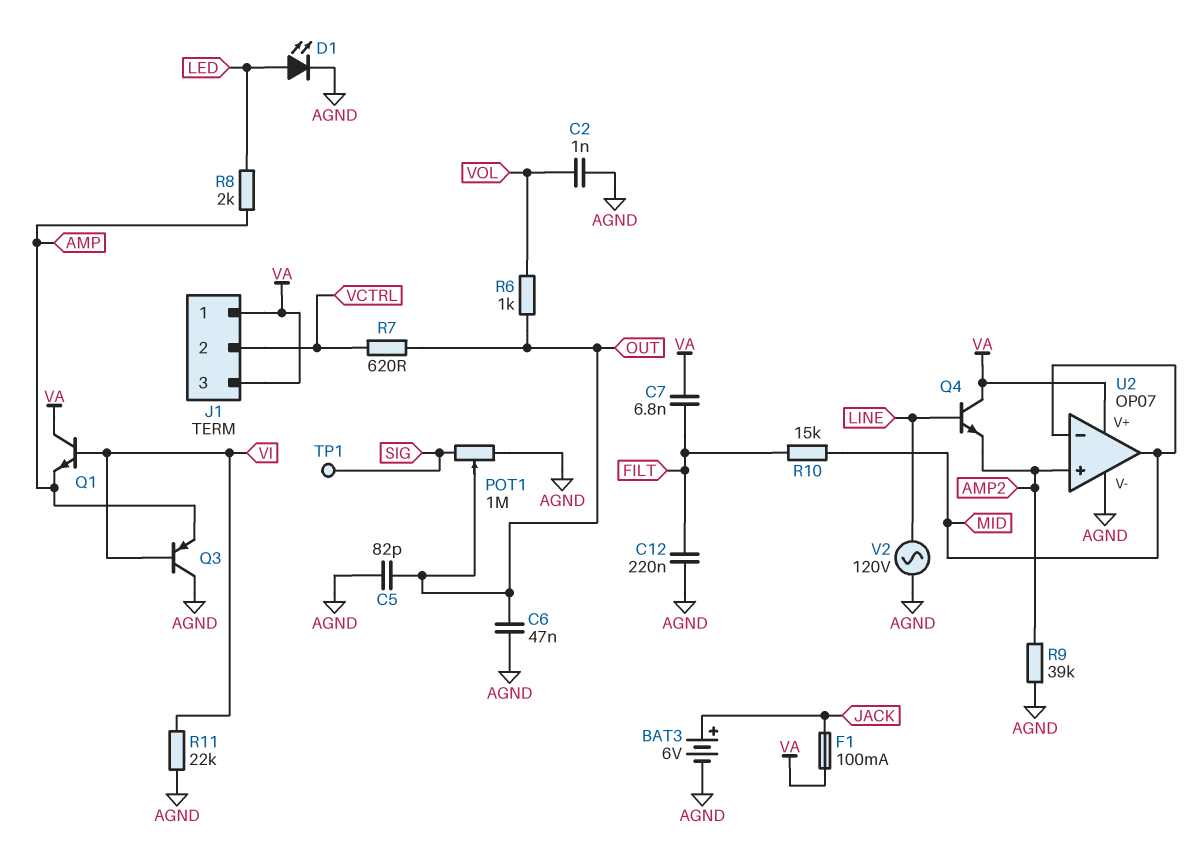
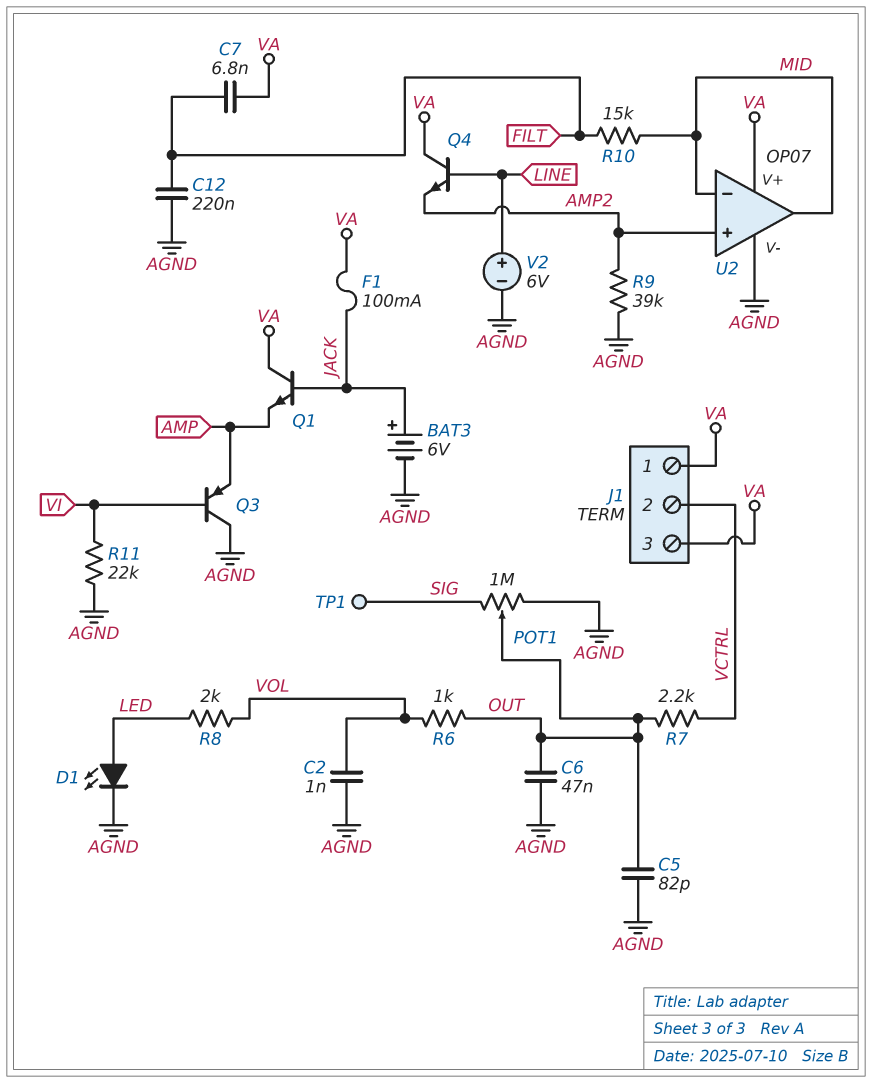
Q1: NPN (B VI, C VA, E AMP) -> NPN (B JACK, C VA, E AMP)
R7: 620 (OUT, VCTRL) -> 2.2k (OUT, VCTRL)
R8: 2k (AMP, LED) -> 2k (LED, VOL)
V2: AC 120V (AGND, LINE) -> 6V (plus LINE, minus AGND)

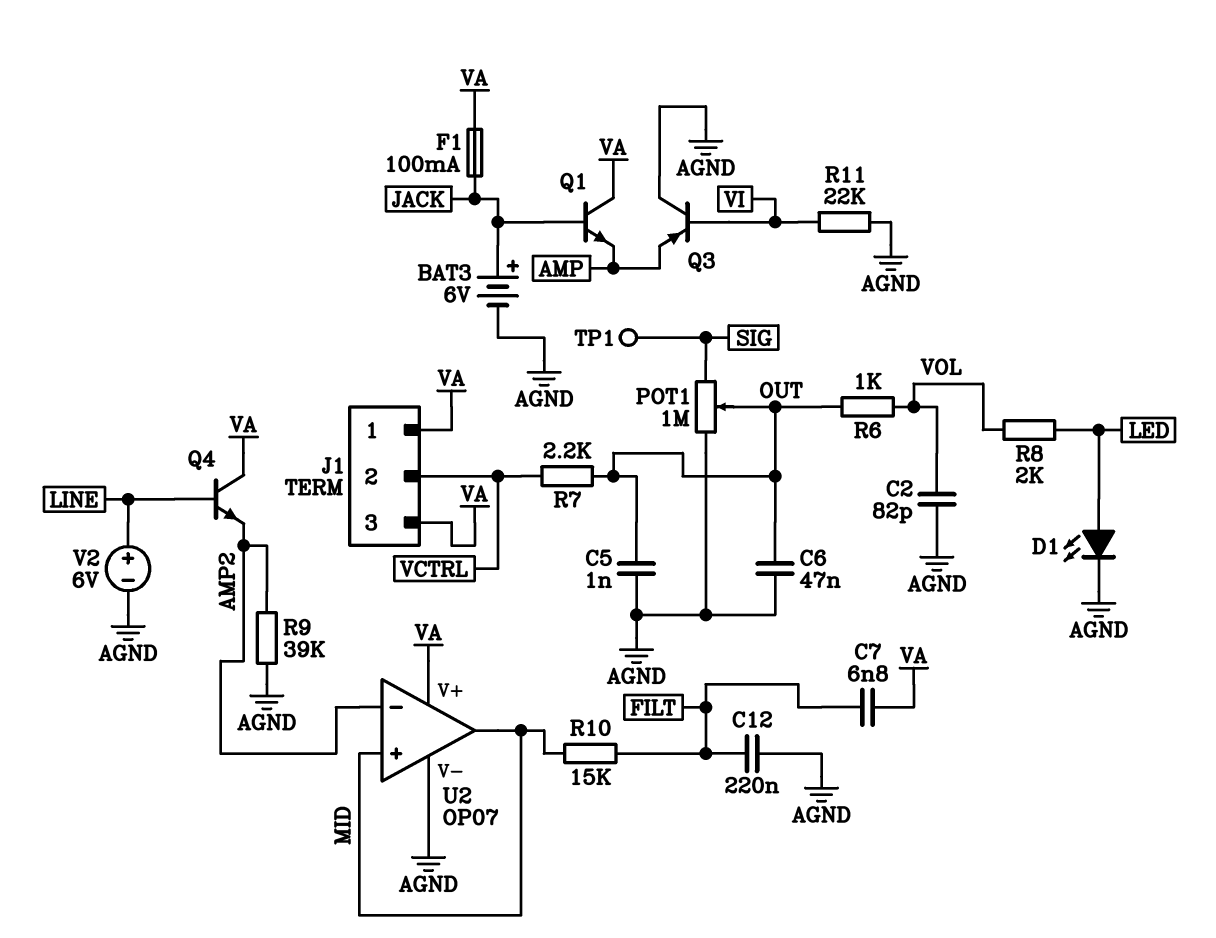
C2: 1nF (AGND, VOL) -> 82pF (AGND, VOL)
C5: 82pF (AGND, OUT) -> 1nF (AGND, OUT)
U2 pin in+: AMP2 -> MID
U2 pin in-: MID -> AMP2

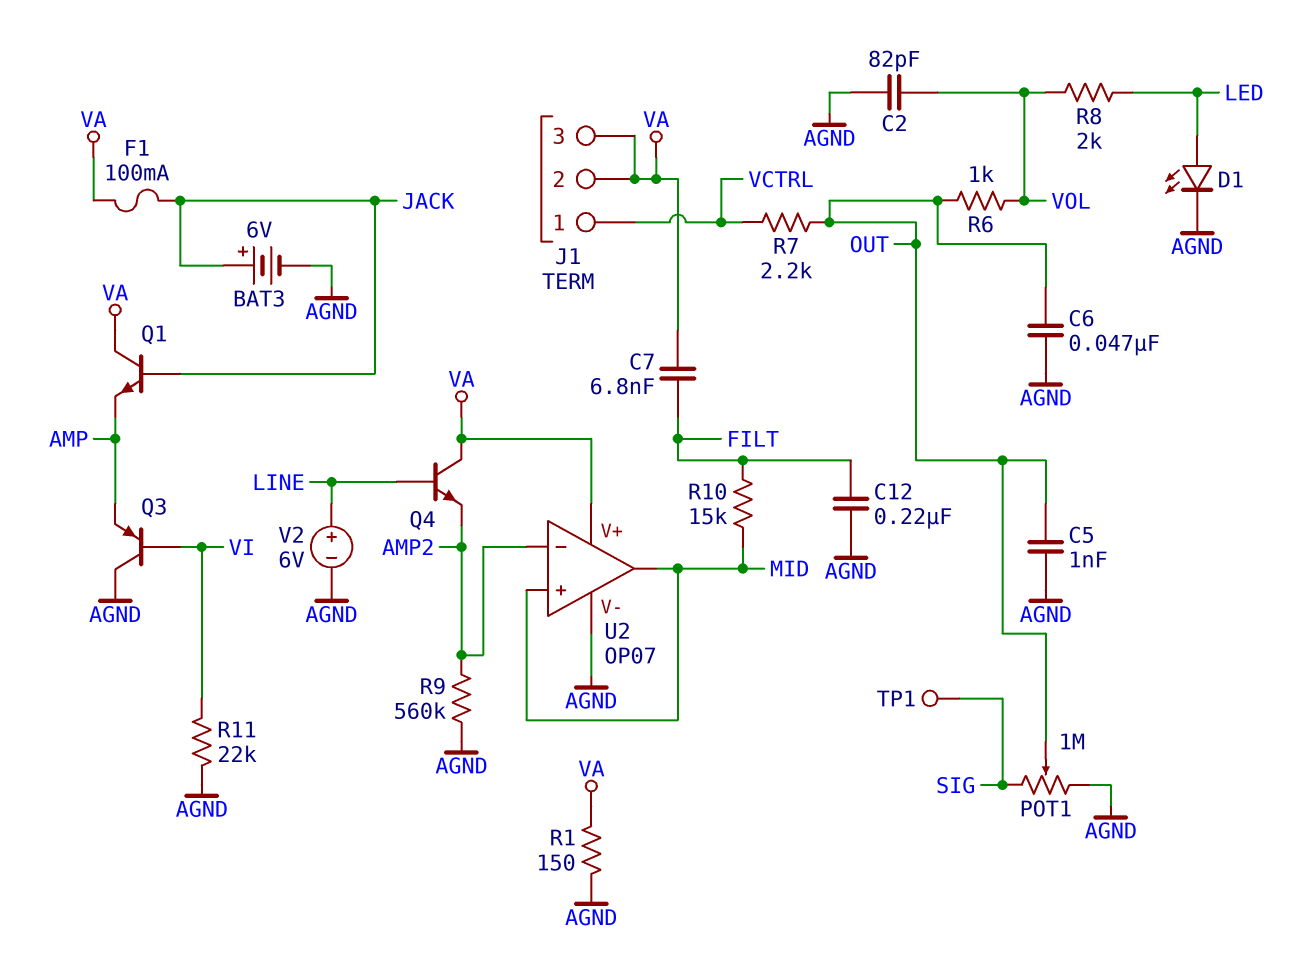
J1 pin 1: VA -> VCTRL
J1 pin 2: VCTRL -> VA
R1: none -> 150 (AGND, VA)
R9: 39k (AGND, AMP2) -> 560k (AGND, AMP2)

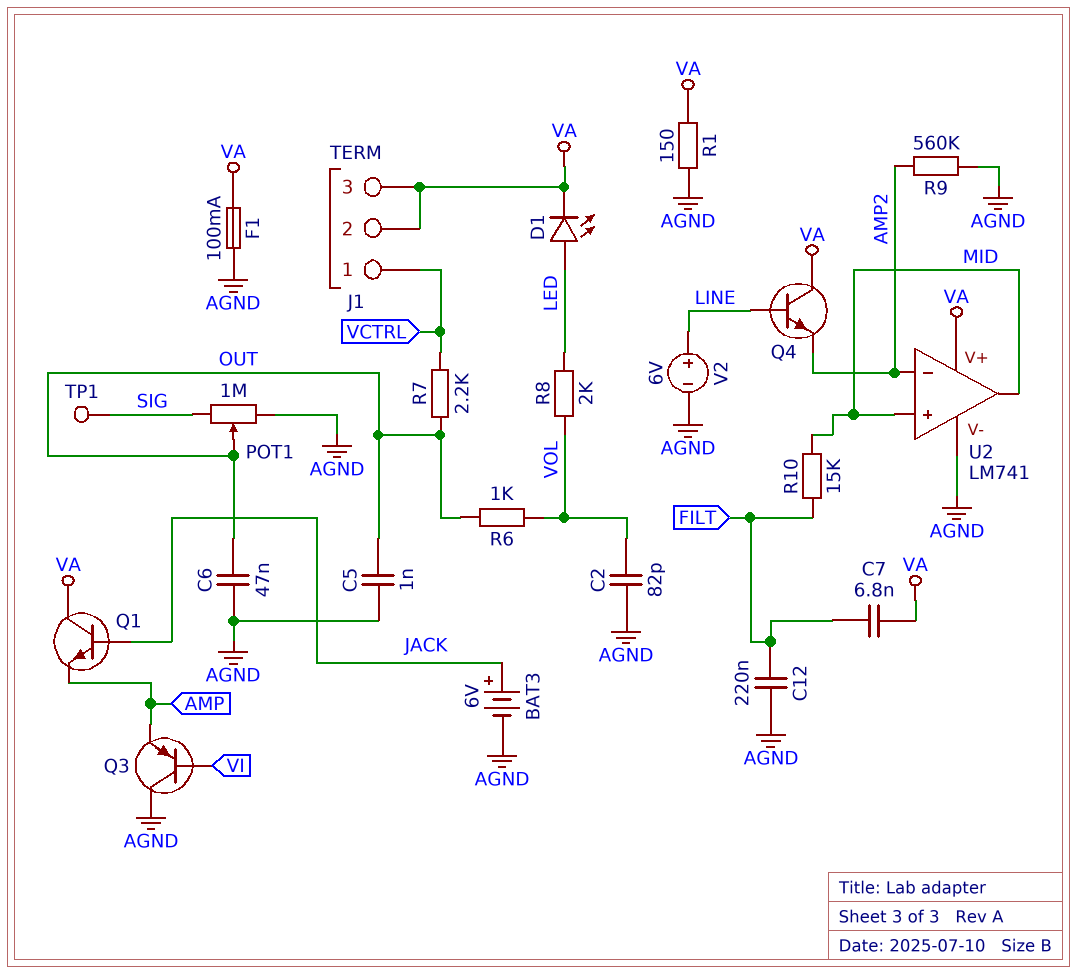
D1: LED (A LED, K AGND) -> LED (A LED, K VA)
F1: 100mA (JACK, VA) -> 100mA (AGND, VA)
R11: 22k (AGND, VI) -> none
U2: OP07 -> LM741

